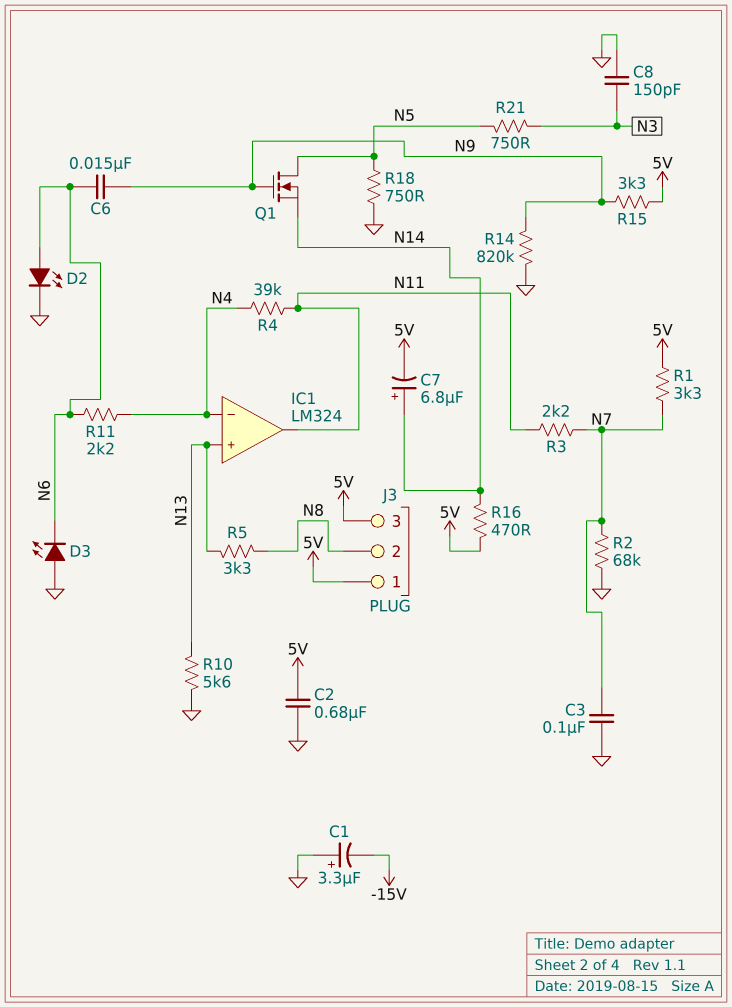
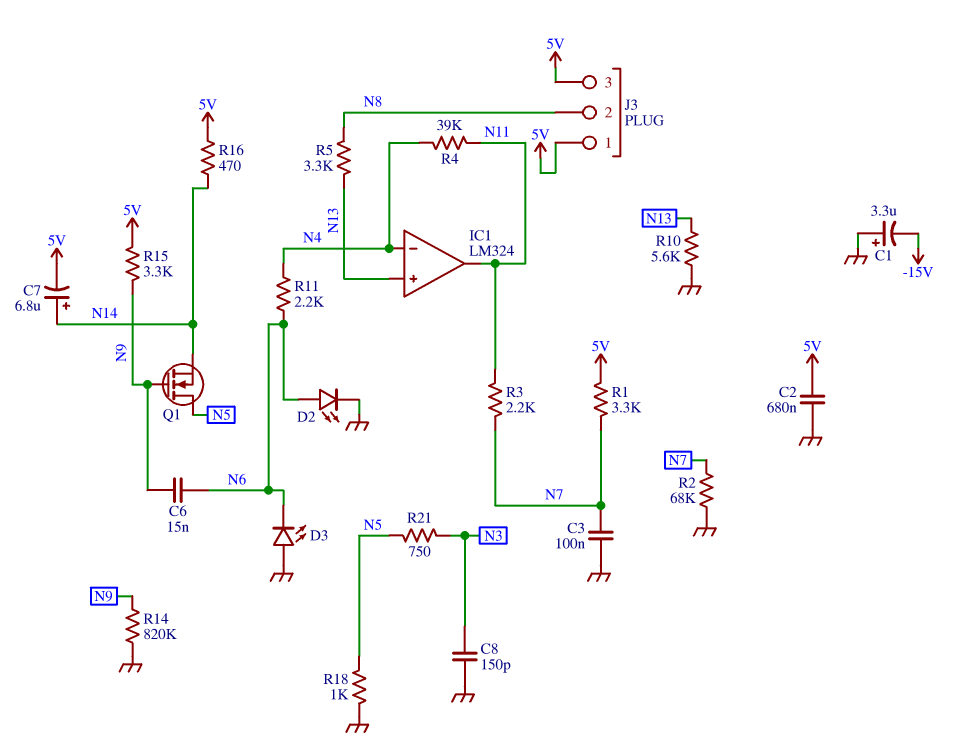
R18: 750 (GND, N5) -> 1k (GND, N5)

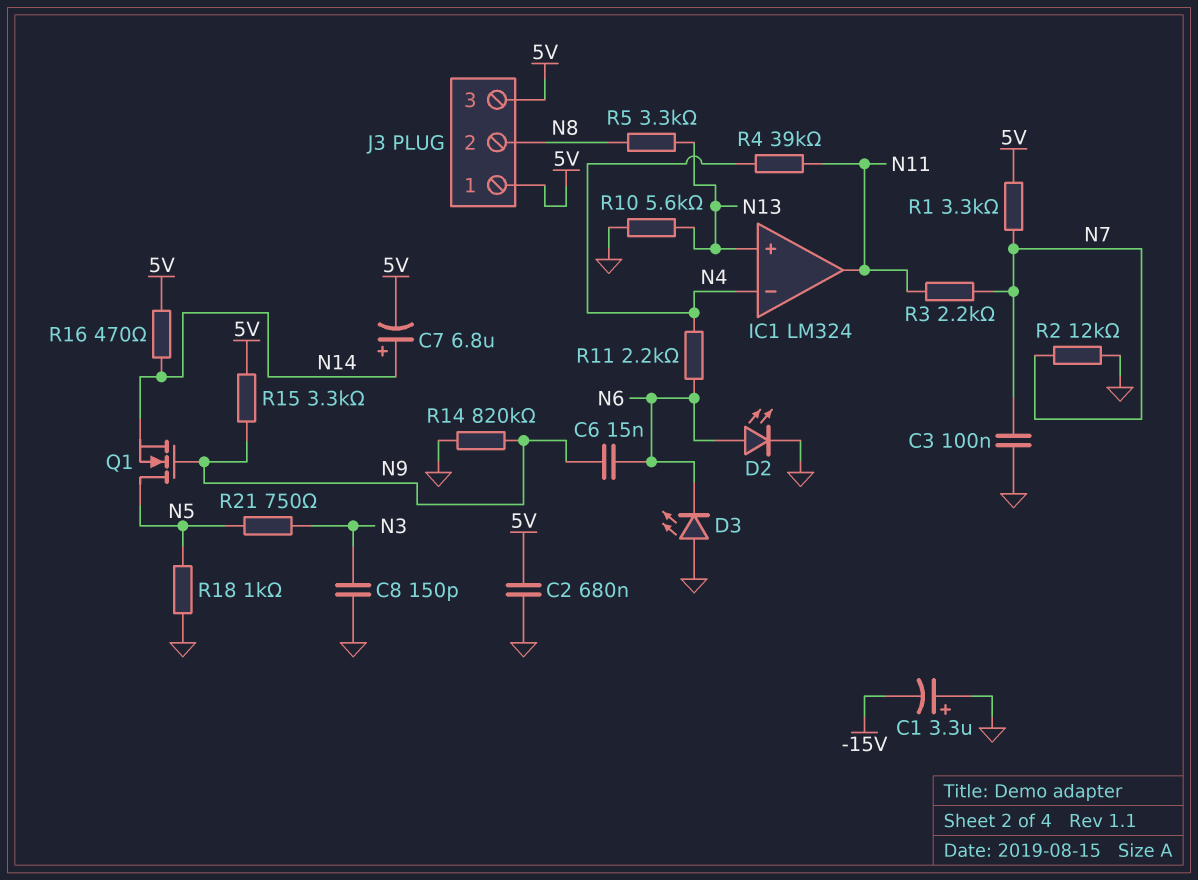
R2: 68k (GND, N7) -> 12k (GND, N7)

